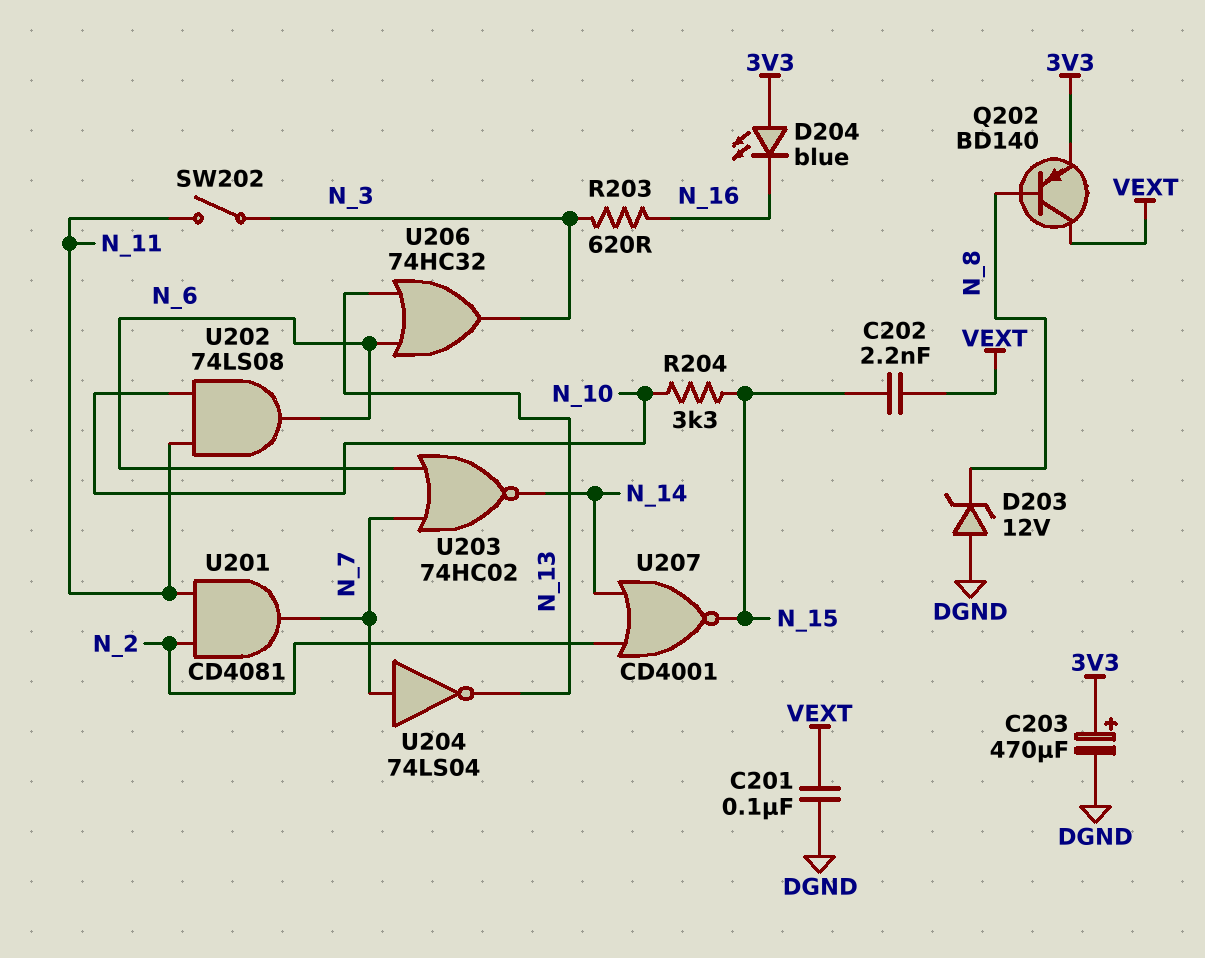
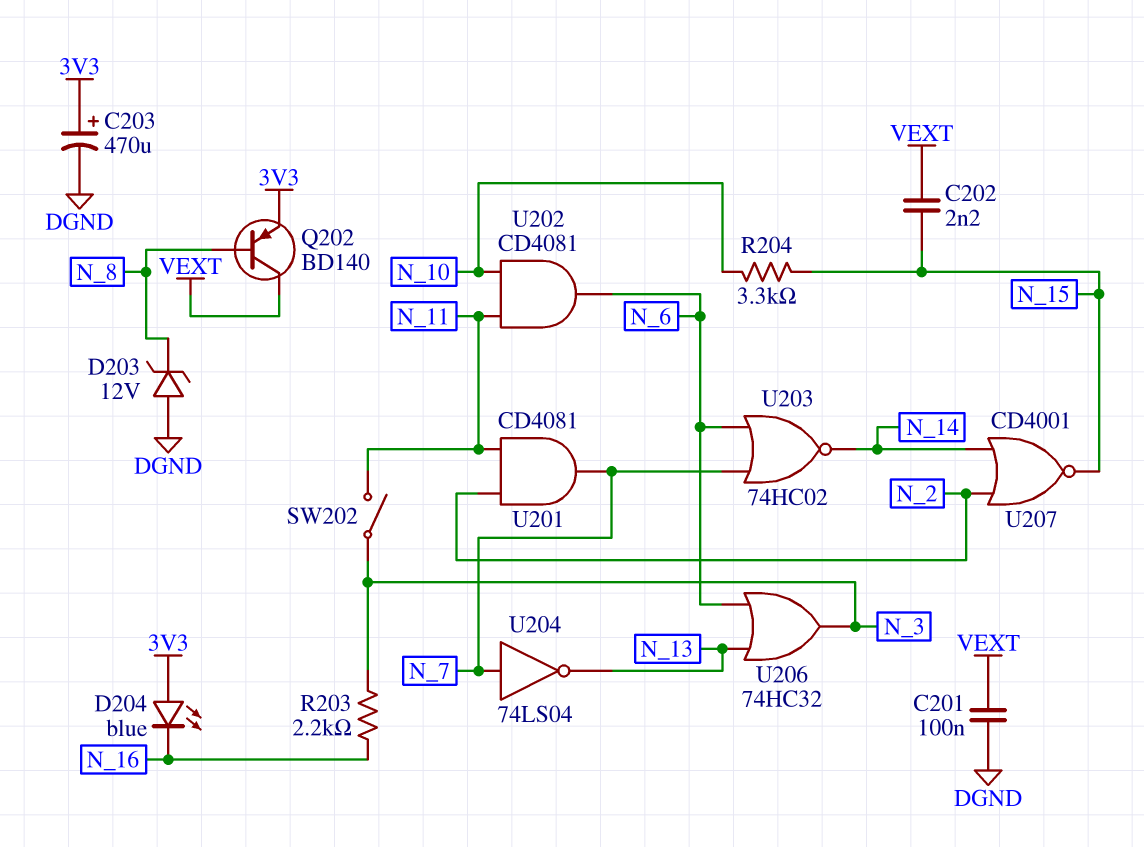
R203: 620 (N_3, N_16) -> 2.2k (N_3, N_16)
U202: AND 74LS08 (in N_10, in N_11, out N_6) -> AND CD4081 (in N_10, in N_11, out N_6)

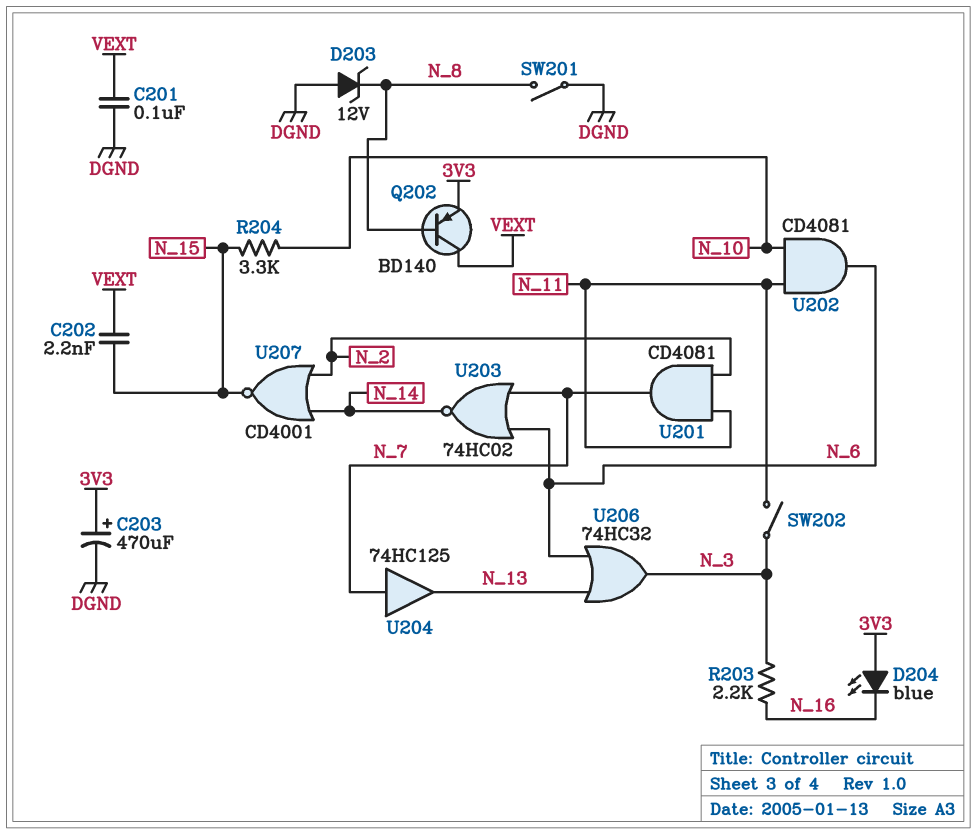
SW201: none -> switch (DGND, N_8)
U204: NOT 74LS04 (in N_7, out N_13) -> buffer 74HC125 (in N_7, out N_13)

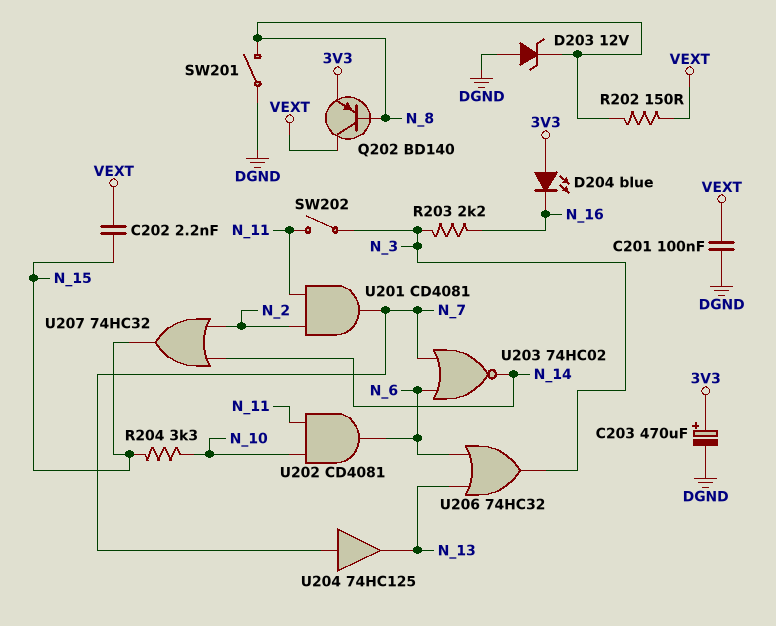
R202: none -> 150 (N_8, VEXT)
U207: NOR CD4001 (in N_2, in N_14, out N_15) -> OR 74HC32 (in N_2, in N_14, out N_15)

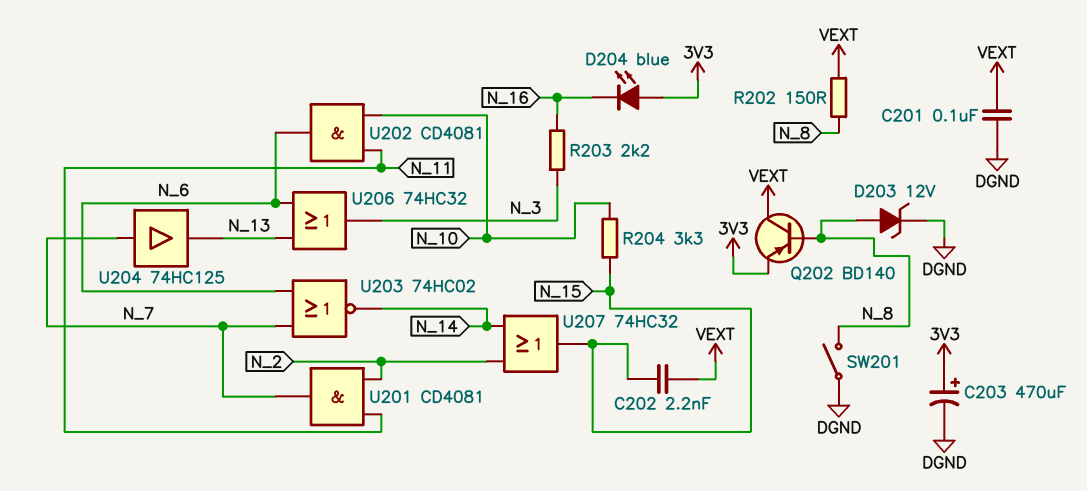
D203: zener 12V (A DGND, K N_8) -> zener 12V (A N_8, K DGND)
SW202: switch (N_3, N_11) -> none

